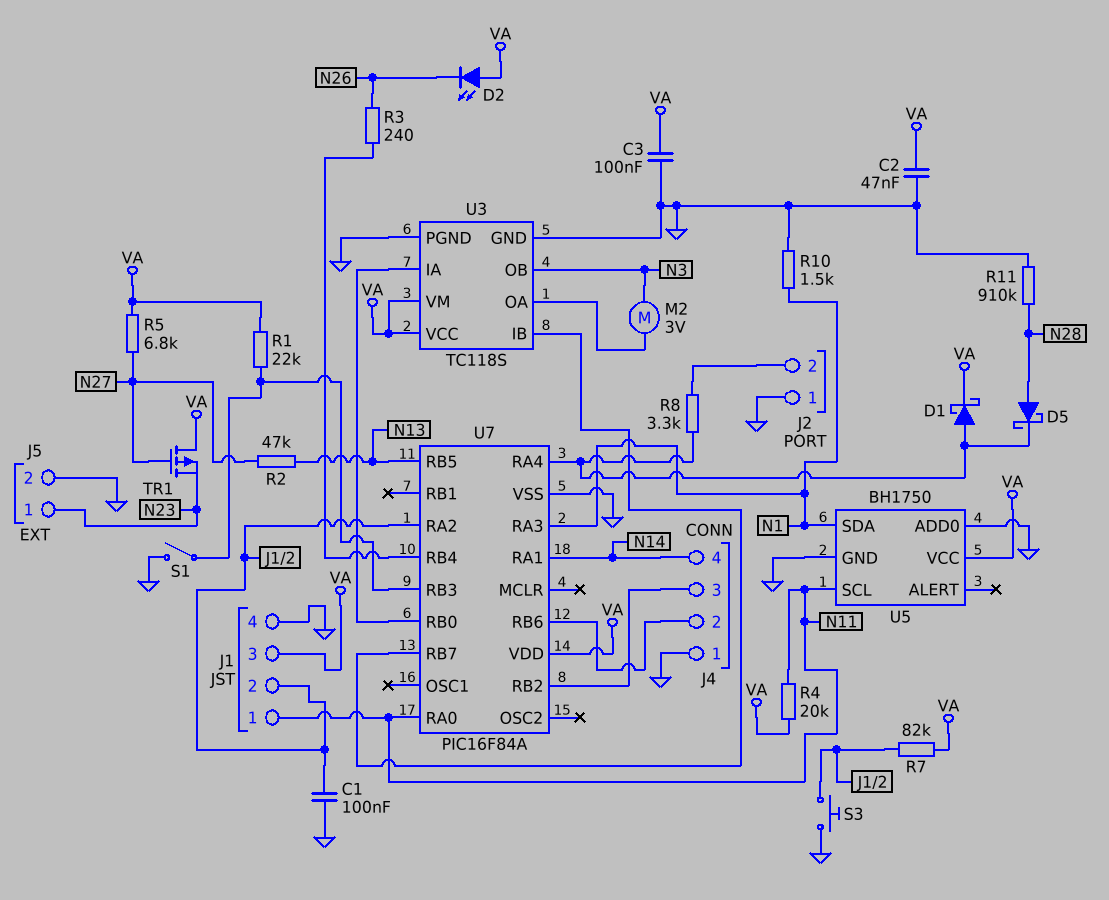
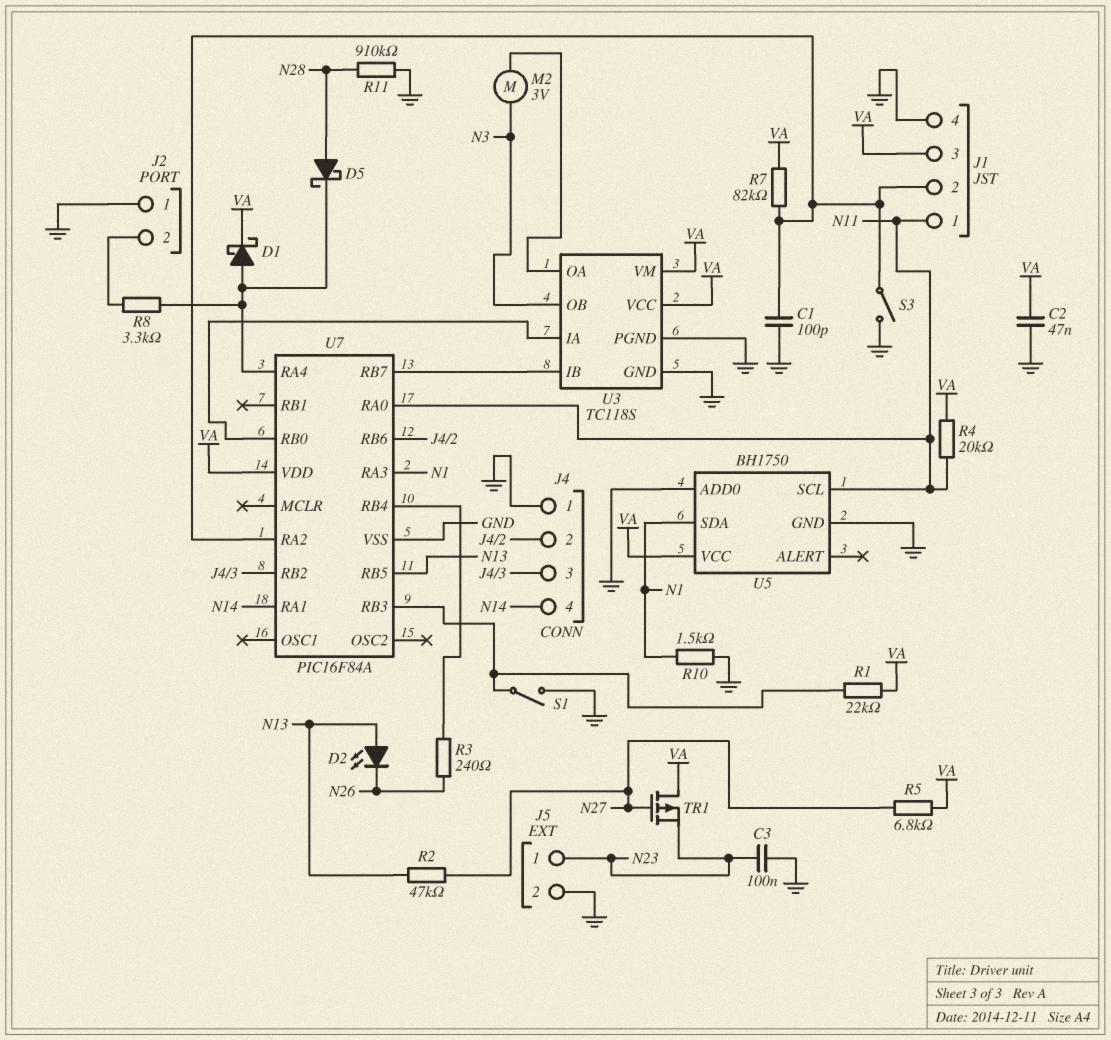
C1: 100nF (GND, J1/2) -> 100pF (GND, J1/2)
C3: 100nF (GND, VA) -> 100nF (GND, N23)
D2: LED (A VA, K N26) -> LED (A N13, K N26)
S3: button (GND, J1/2) -> switch (GND, J1/2)

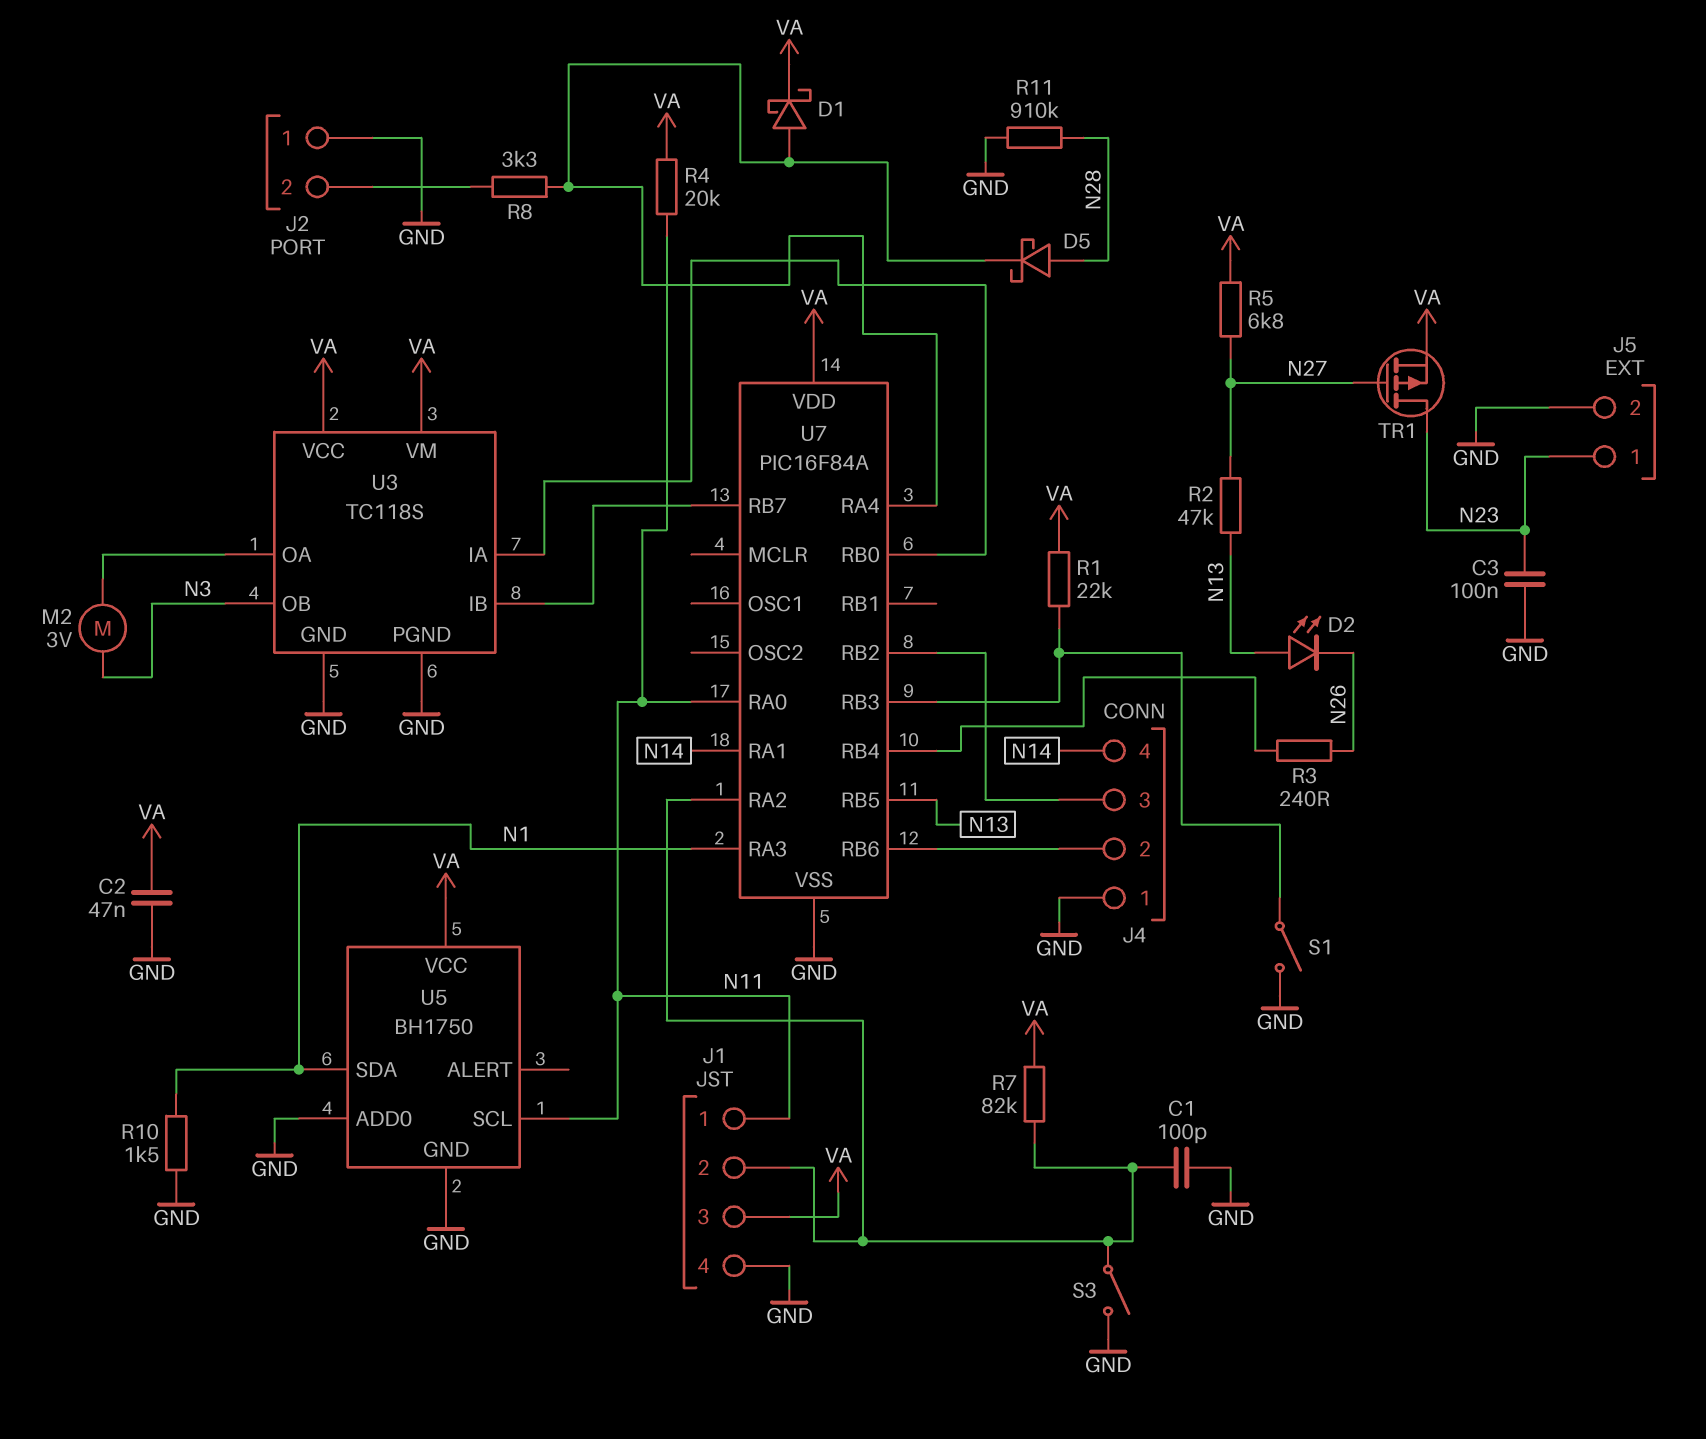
TR1: PMOS (G N27, D VA, S N23) -> PMOS (G N27, D N23, S VA)

